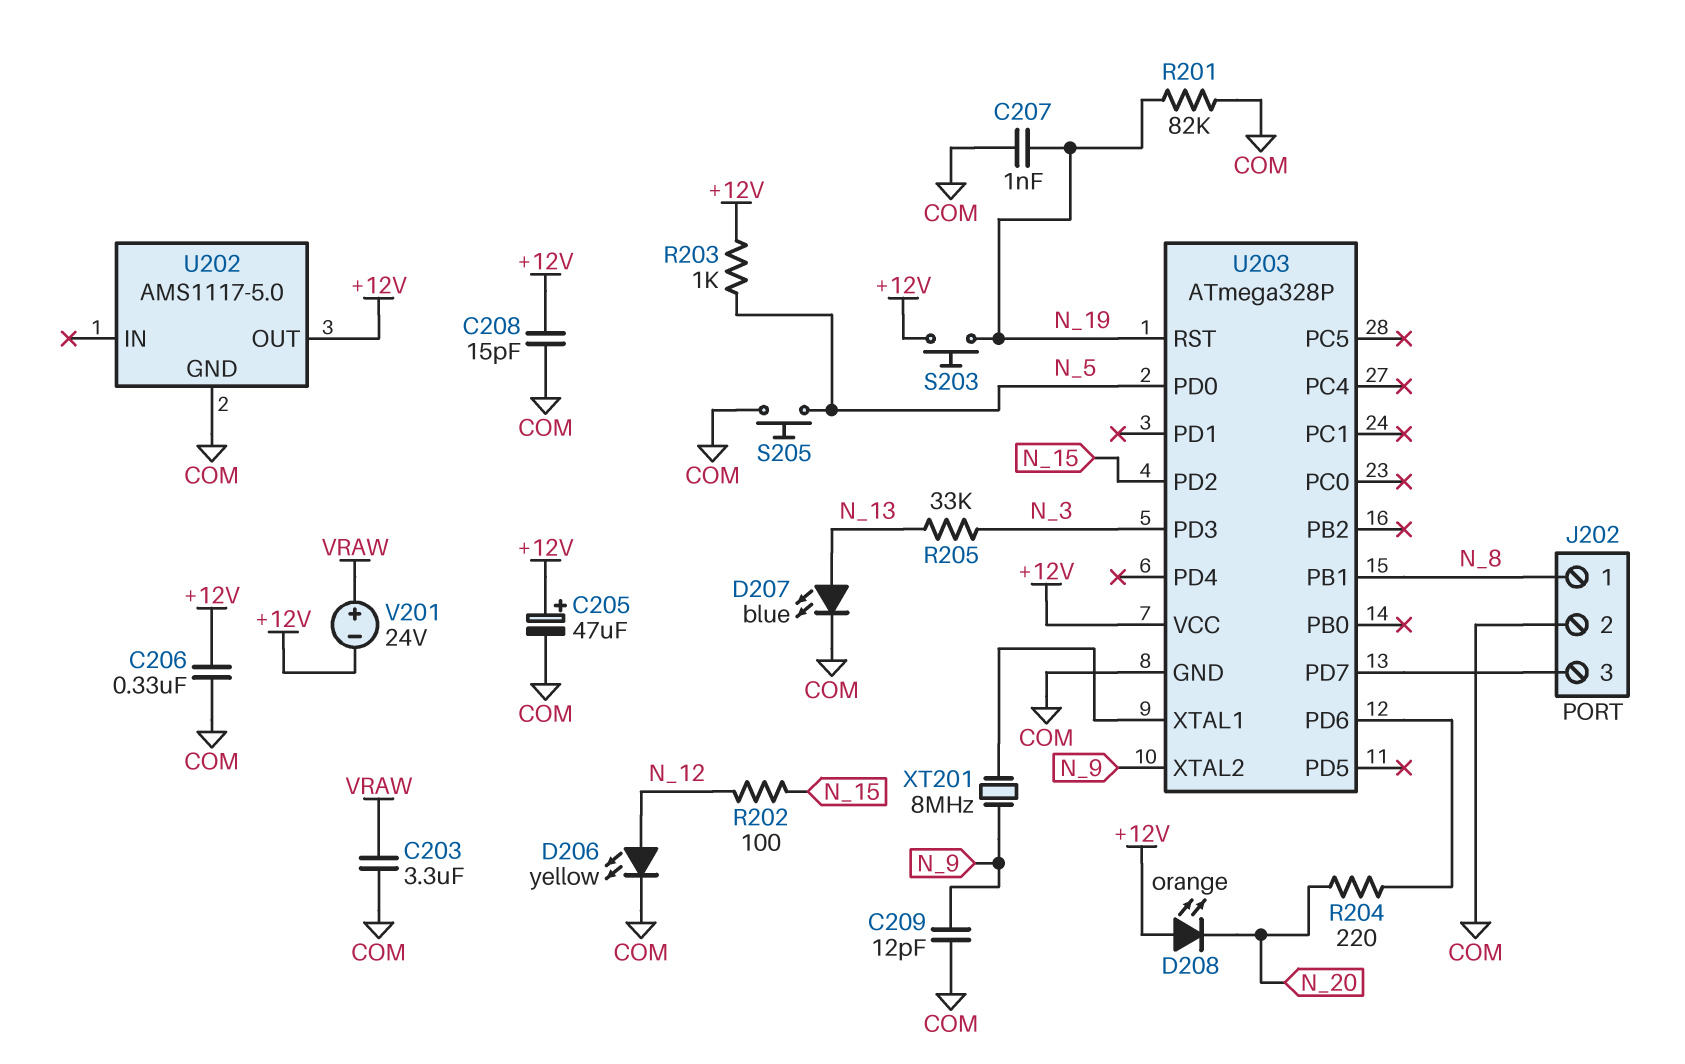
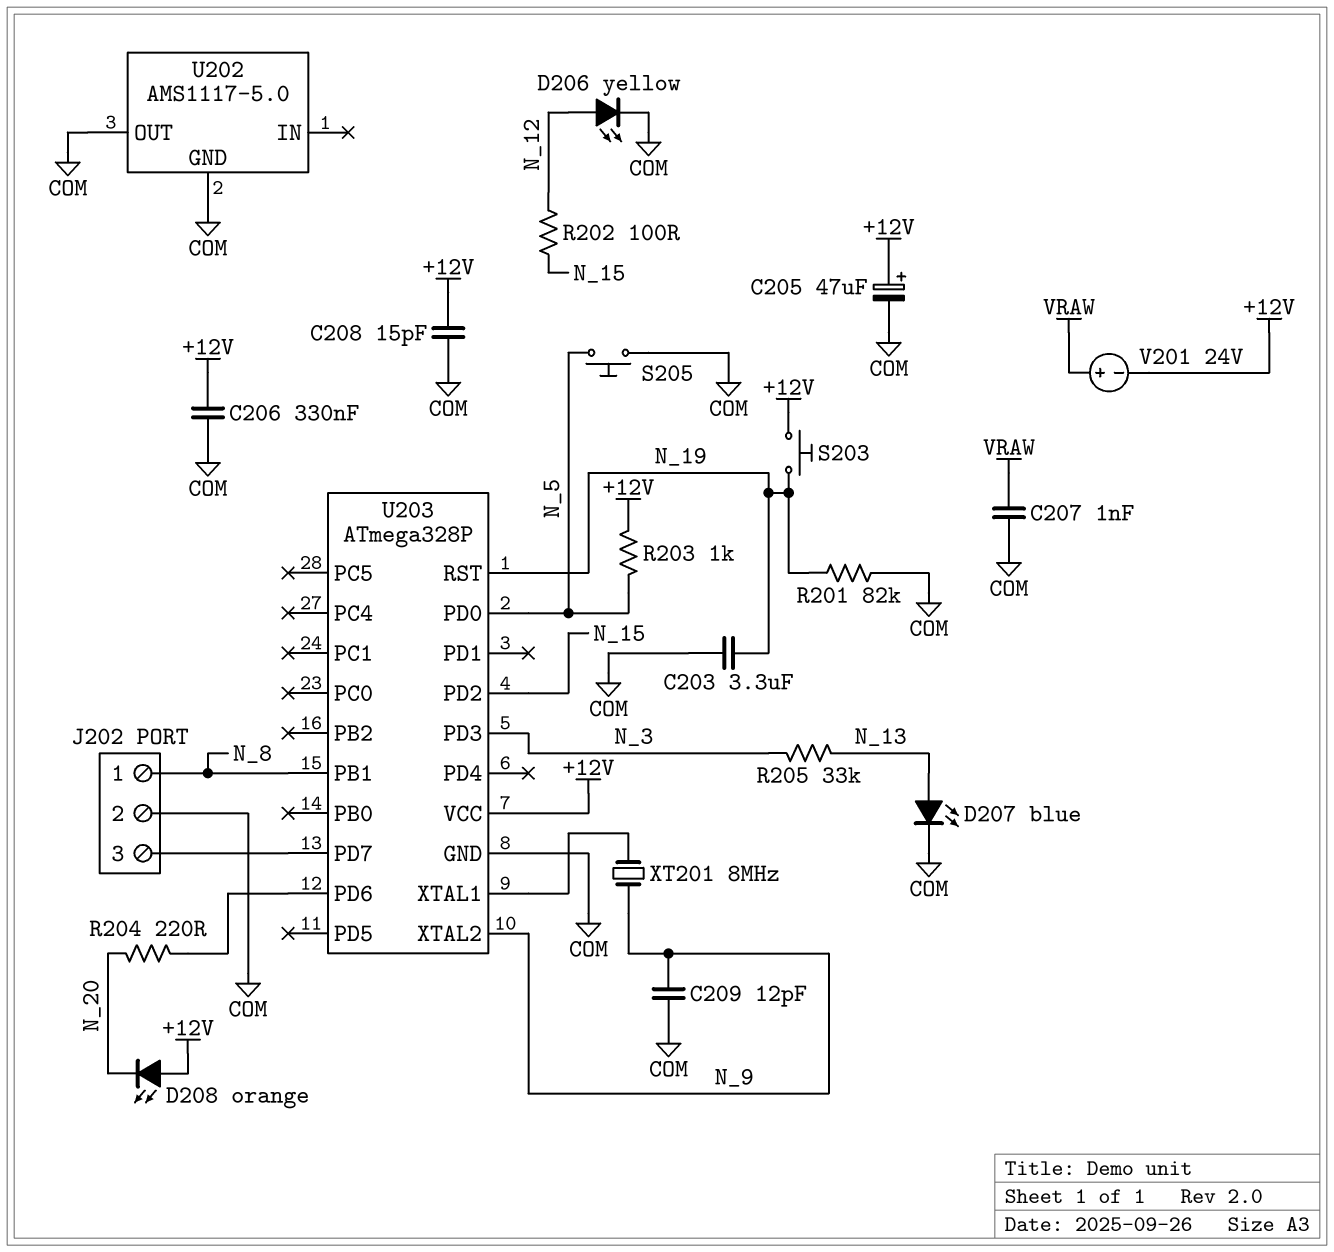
C203: 3.3uF (COM, VRAW) -> 3.3uF (COM, N_19)
C207: 1nF (COM, N_19) -> 1nF (COM, VRAW)
U202 pin OUT: +12V -> COM

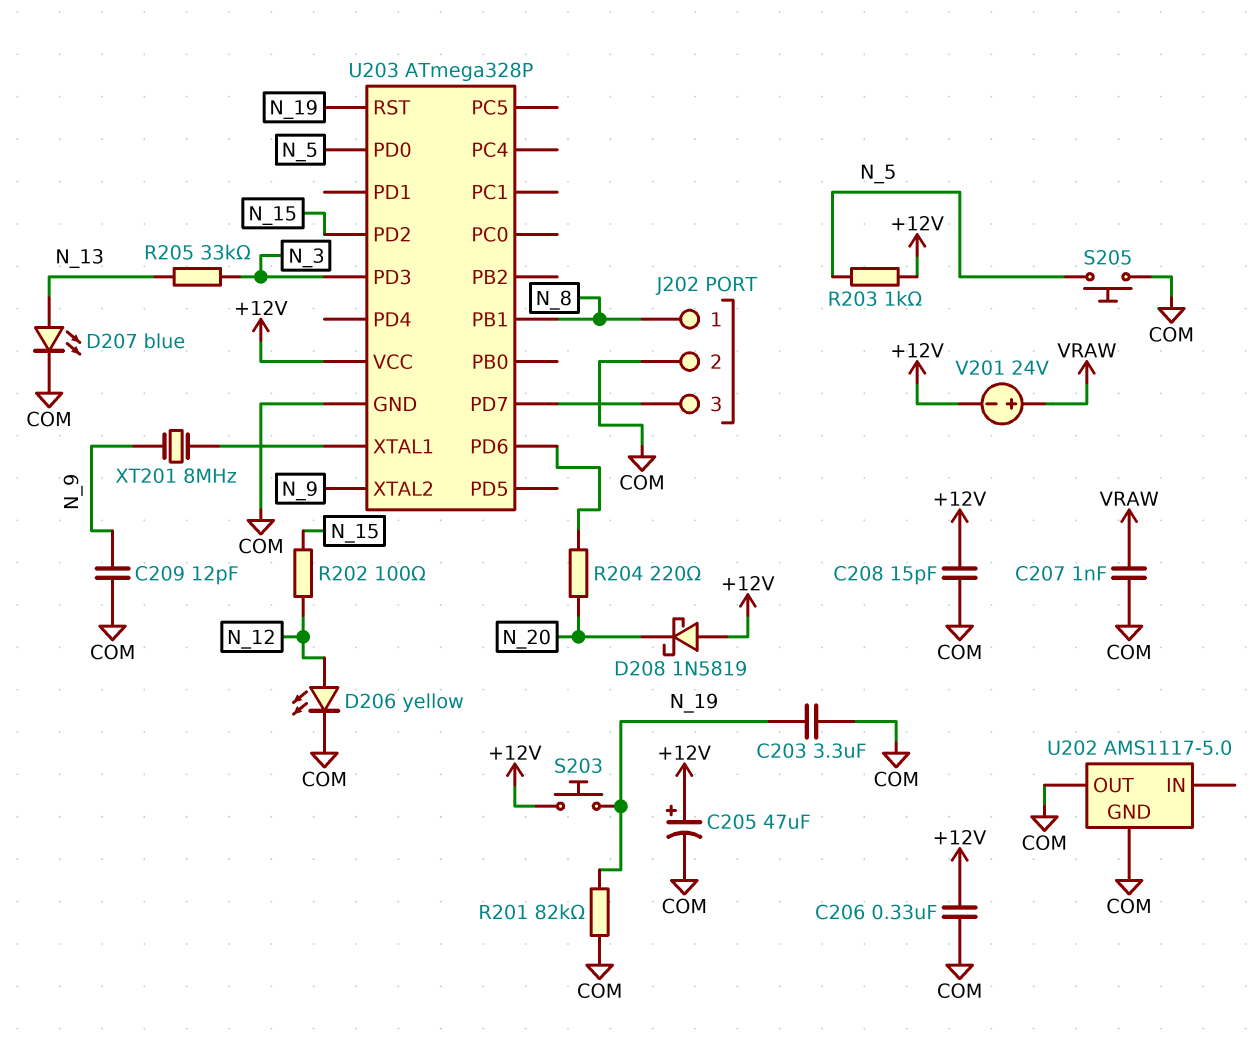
D208: LED orange (A +12V, K N_20) -> schottky 1N5819 (A +12V, K N_20)

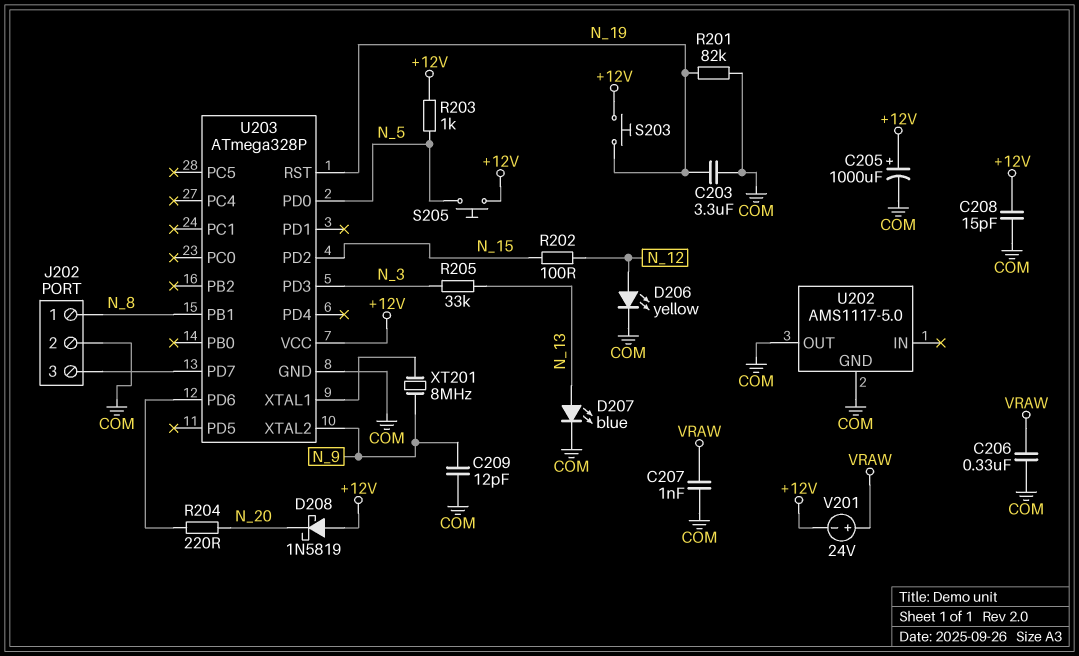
C205: 47uF (plus +12V, minus COM) -> 1000uF (plus +12V, minus COM)
C206: 330nF (+12V, COM) -> 330nF (COM, VRAW)
S205: button (COM, N_5) -> button (+12V, N_5)

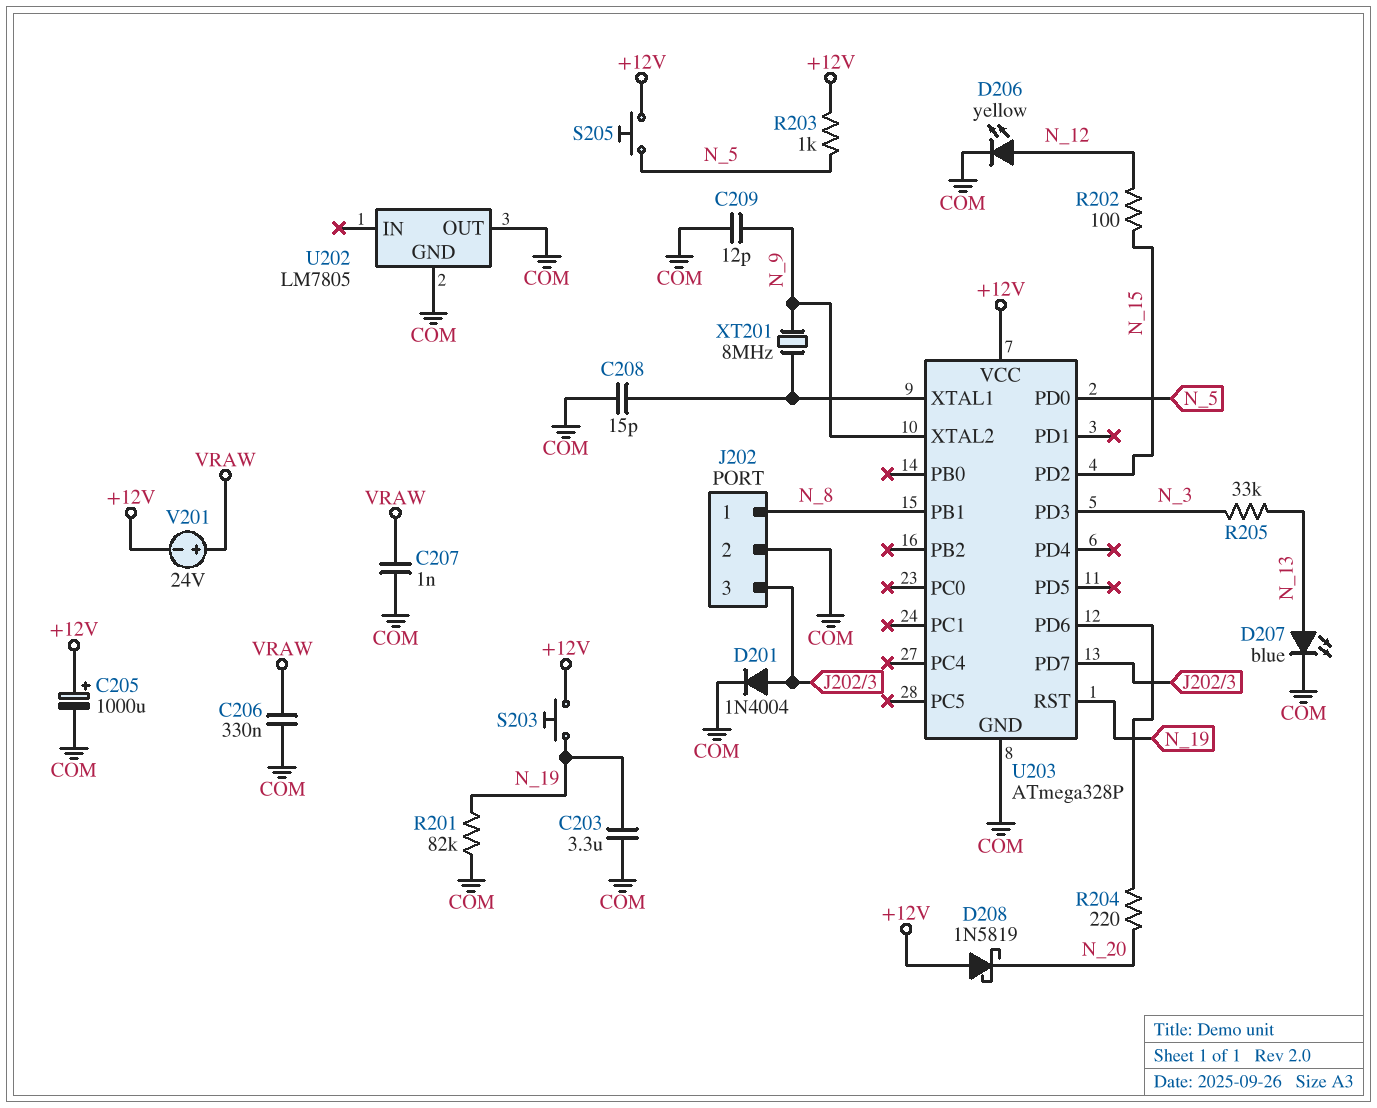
C208: 15pF (+12V, COM) -> 15pF (COM, U203/XTAL1)
D201: none -> diode 1N4004 (A J202/3, K COM)
U202: AMS1117-5.0 -> LM7805

